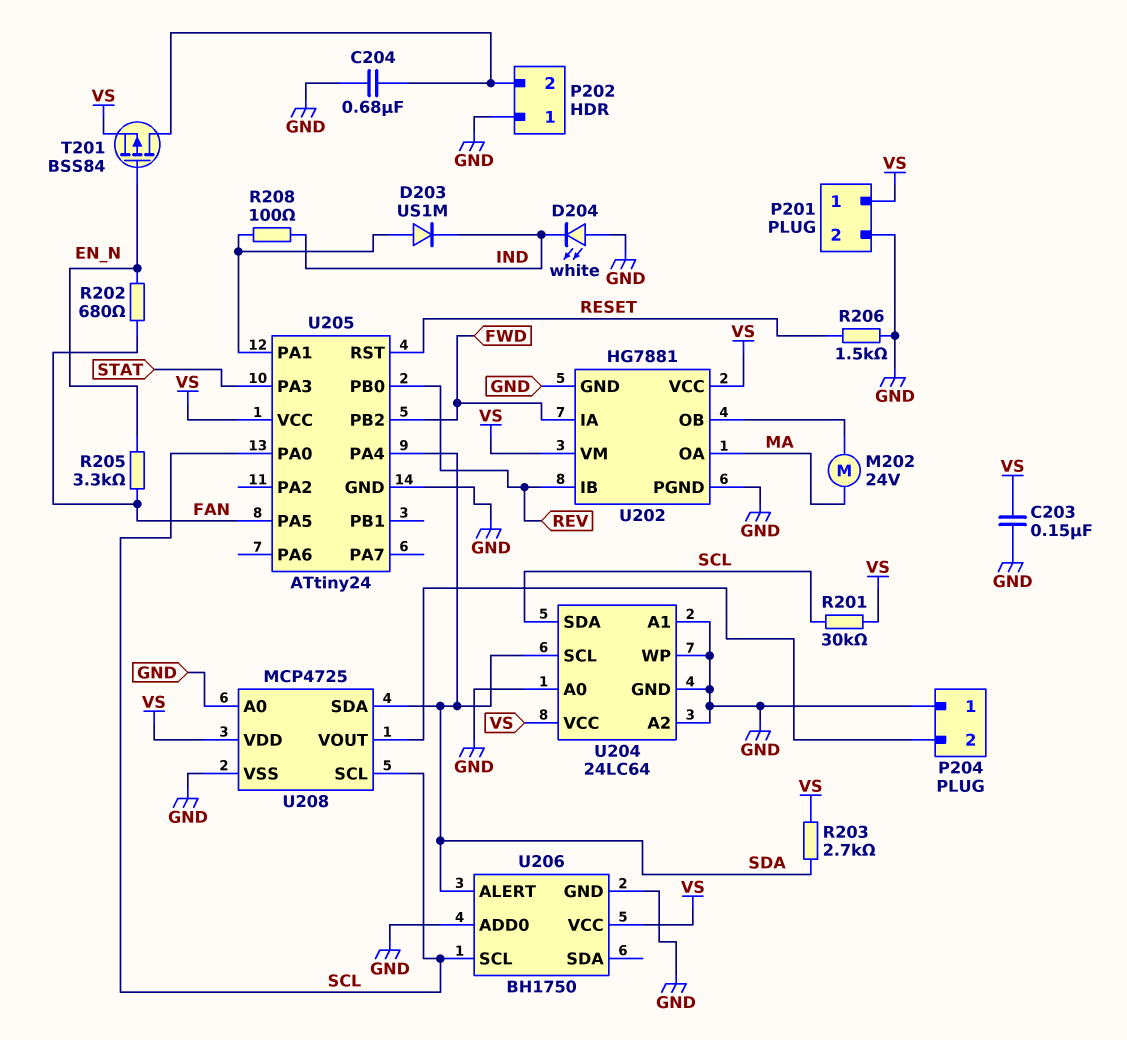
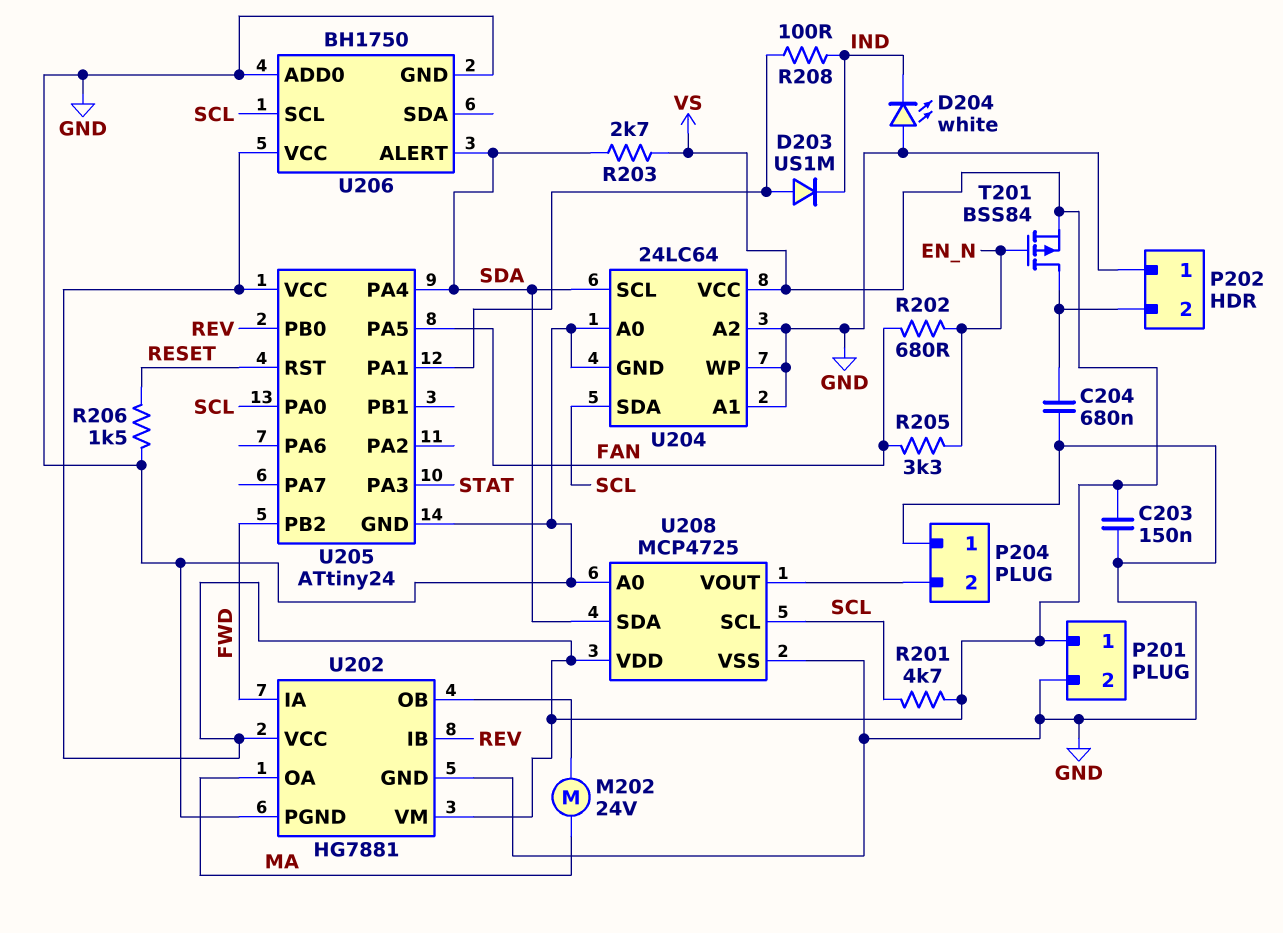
R201: 30k (SCL, VS) -> 4.7k (SCL, VS)

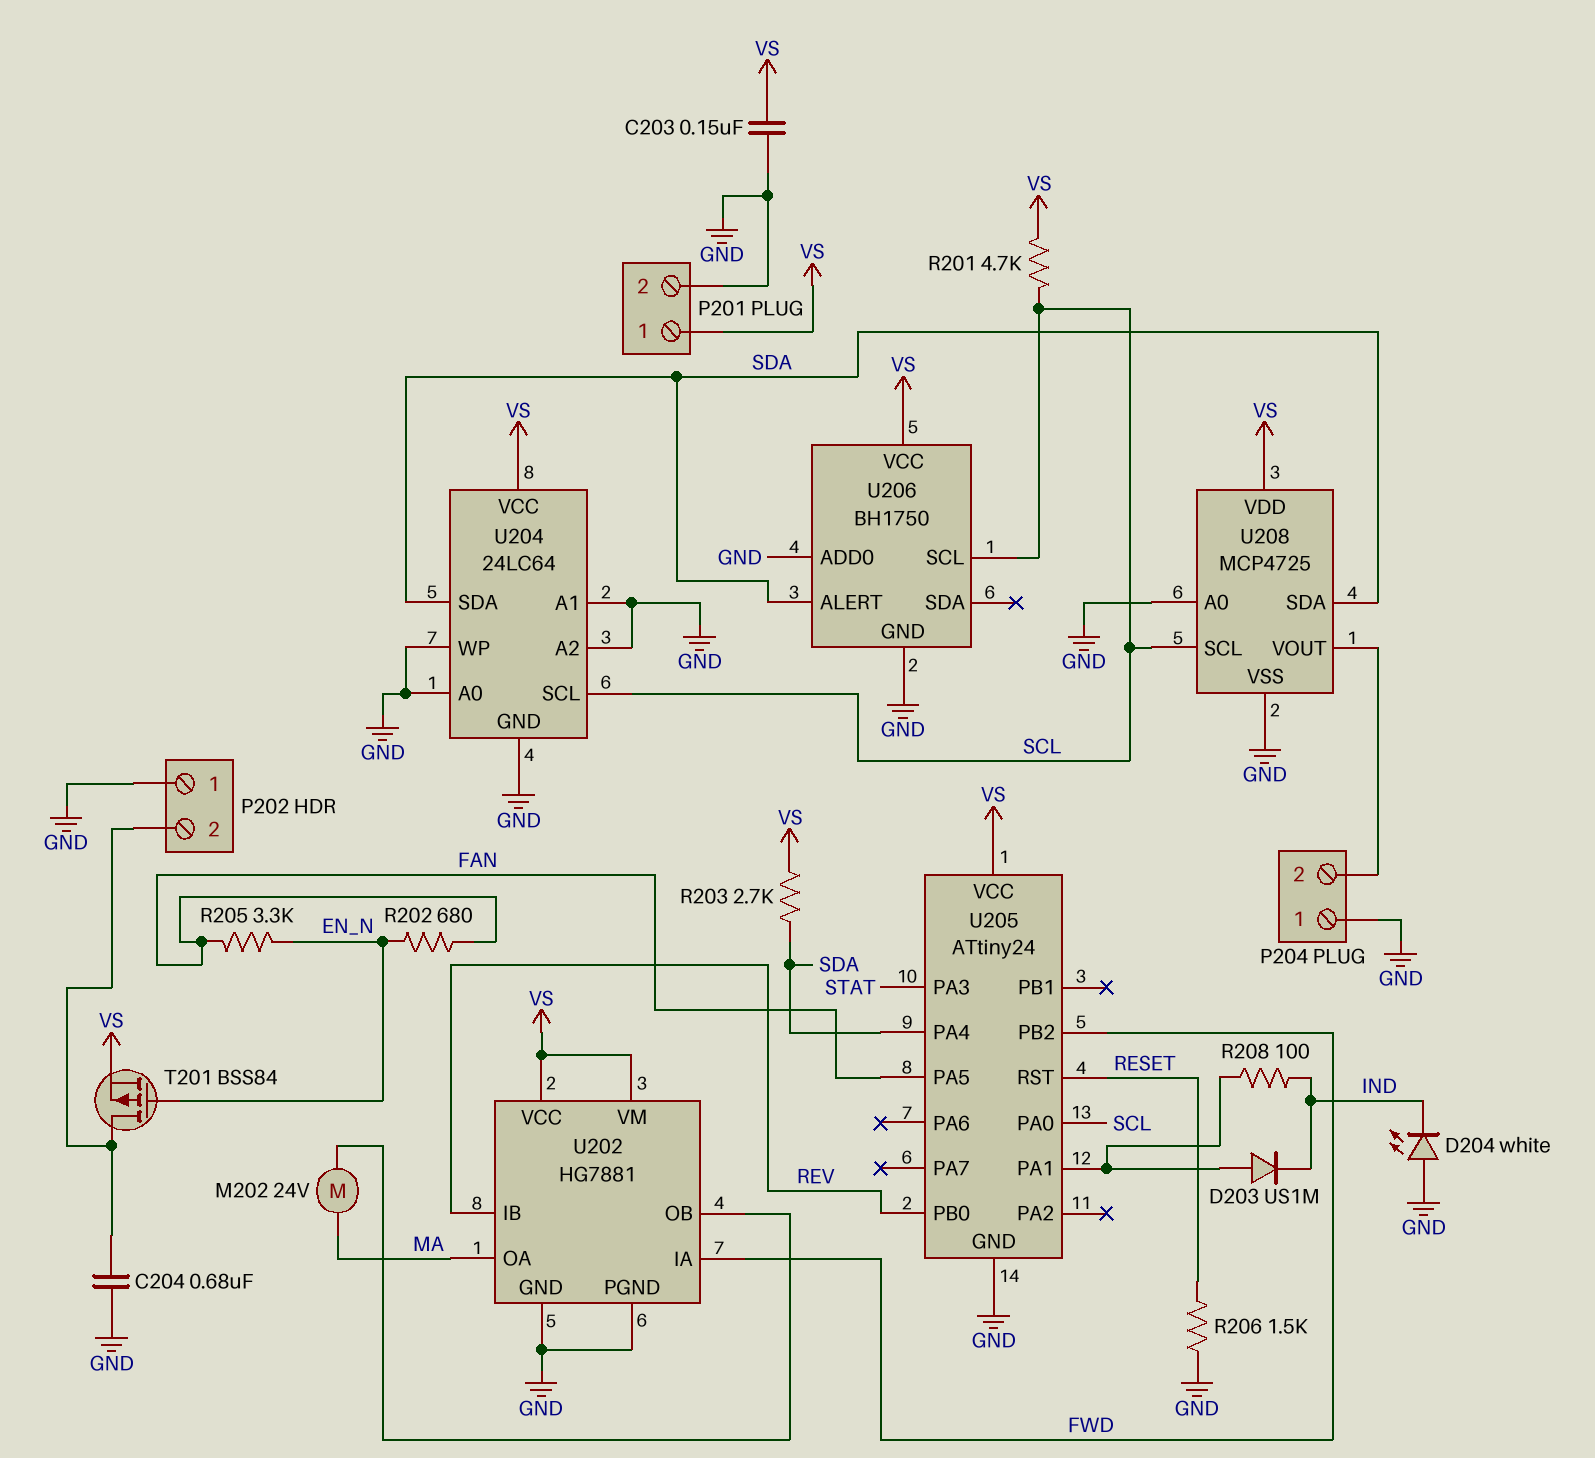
U204 pin SCL: SDA -> SCL
U204 pin SDA: SCL -> SDA

